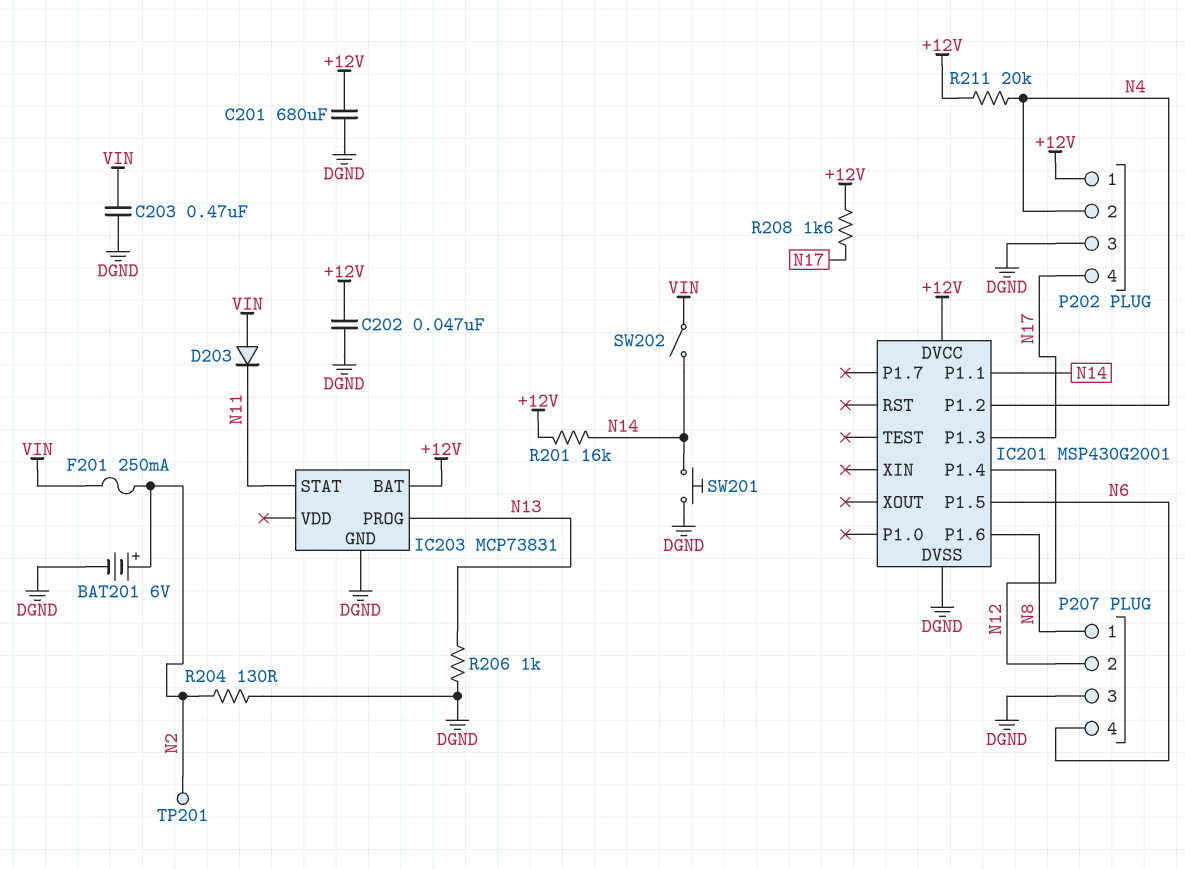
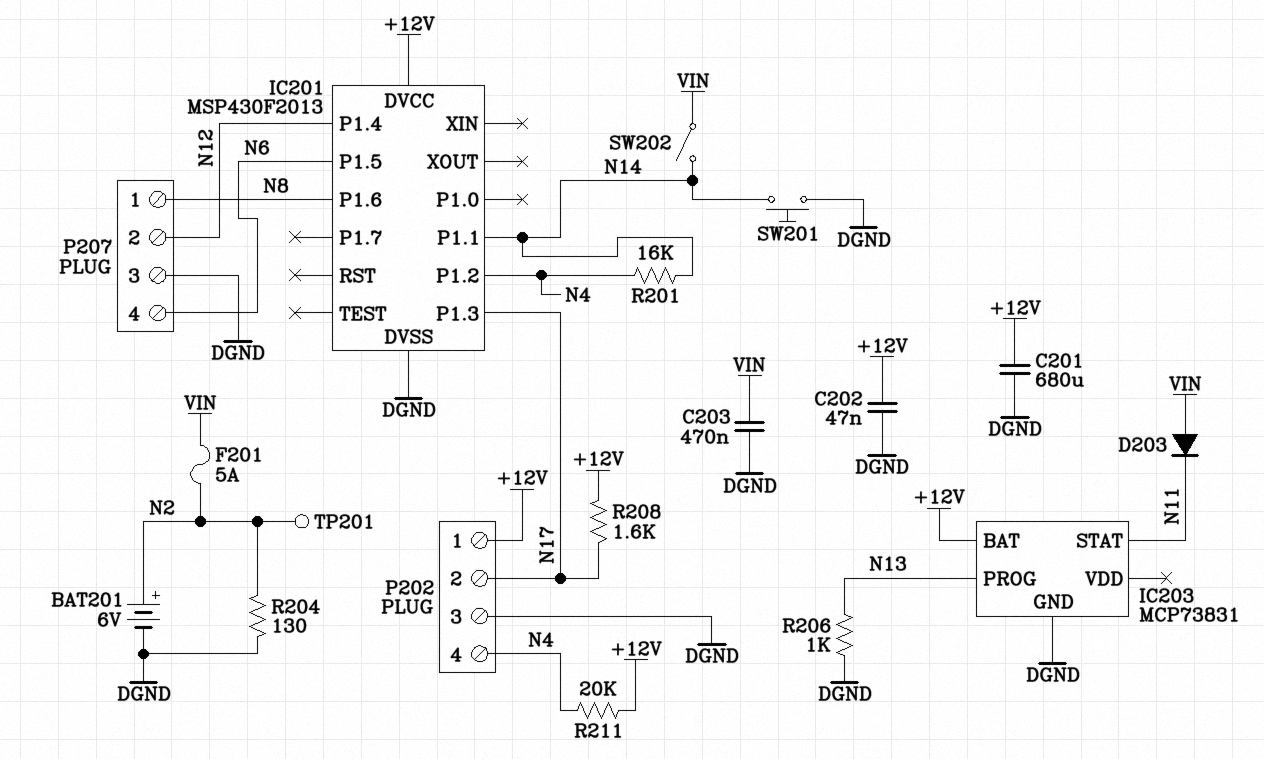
F201: 250mA (N2, VIN) -> 5A (N2, VIN)
IC201: MSP430G2001 -> MSP430F2013
P202 pin 2: N4 -> N17
P202 pin 4: N17 -> N4
R201: 16k (+12V, N14) -> 16k (N4, N14)

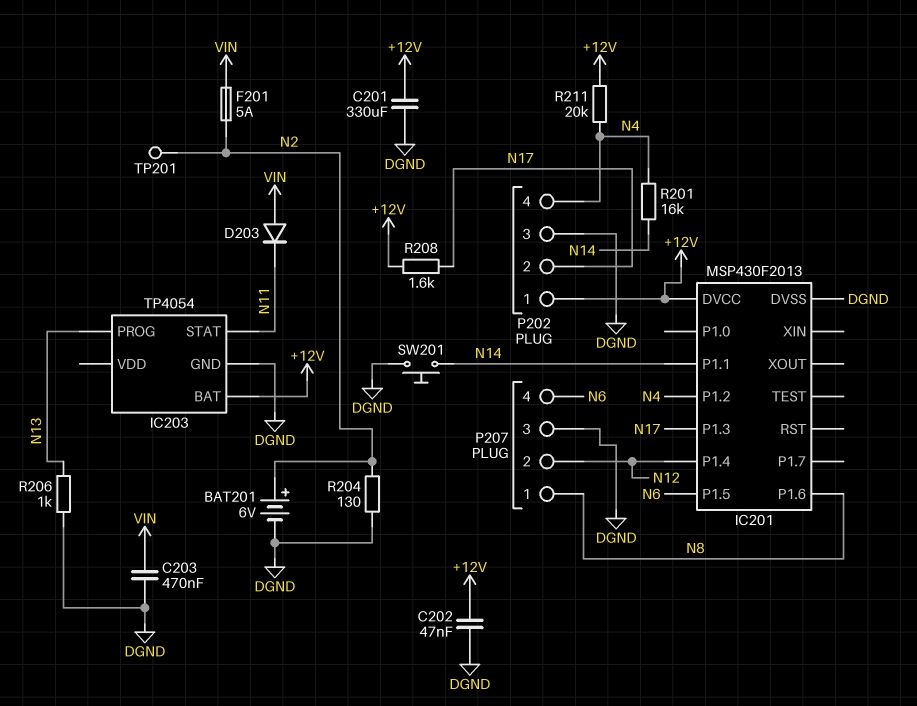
C201: 680uF (+12V, DGND) -> 330uF (+12V, DGND)
IC203: MCP73831 -> TP4054
SW202: switch (N14, VIN) -> none

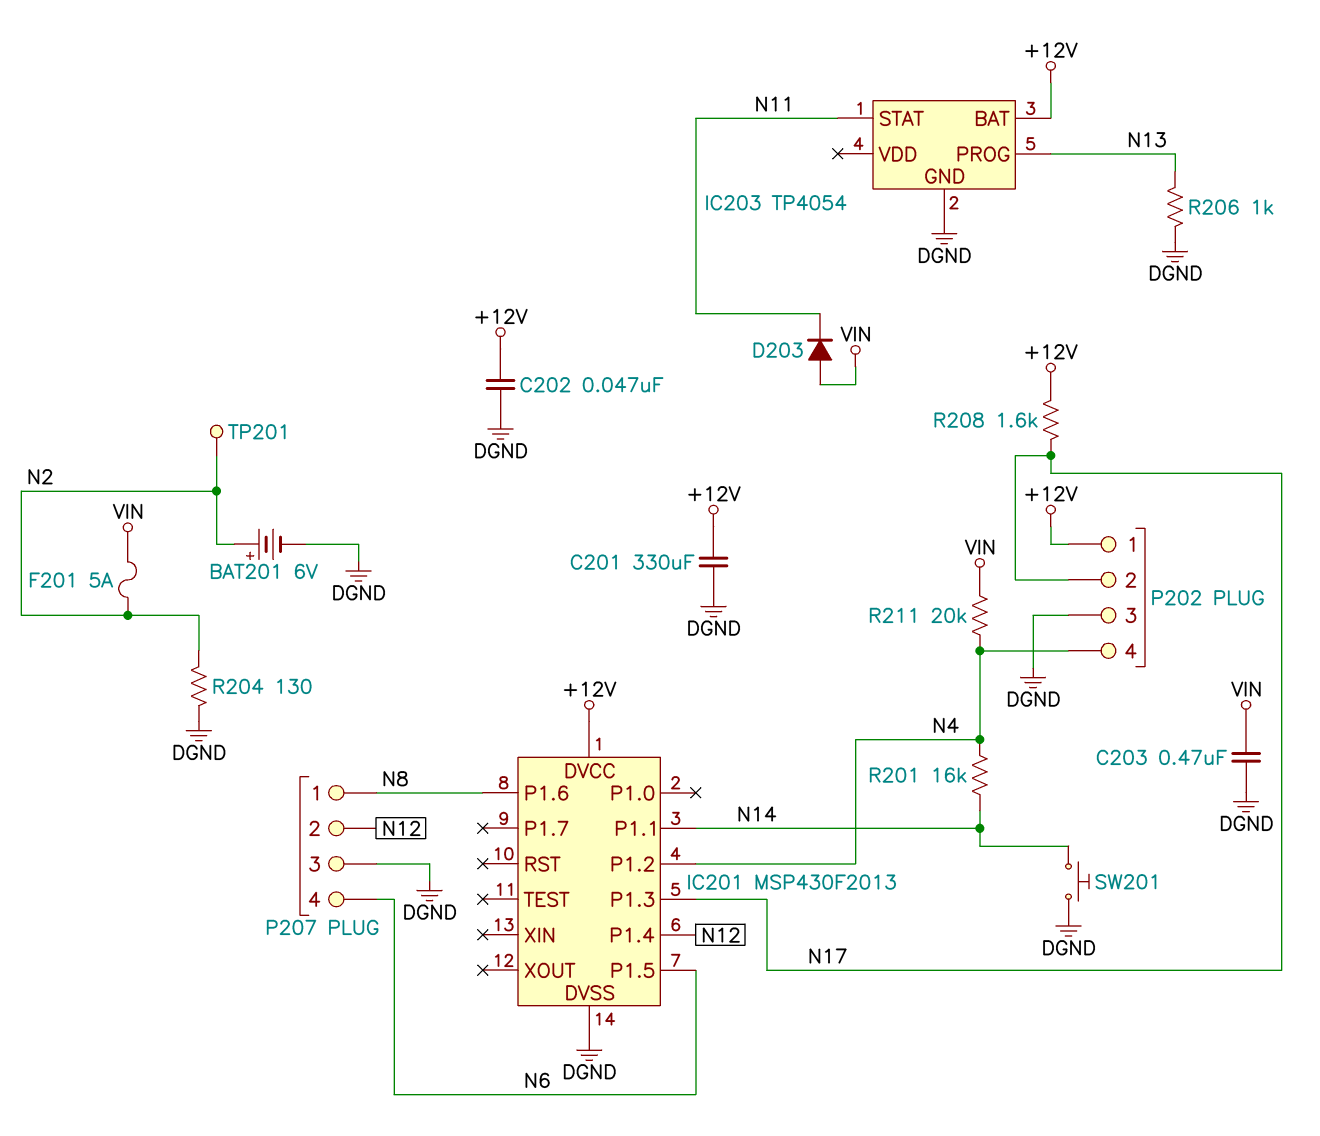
R211: 20k (+12V, N4) -> 20k (N4, VIN)

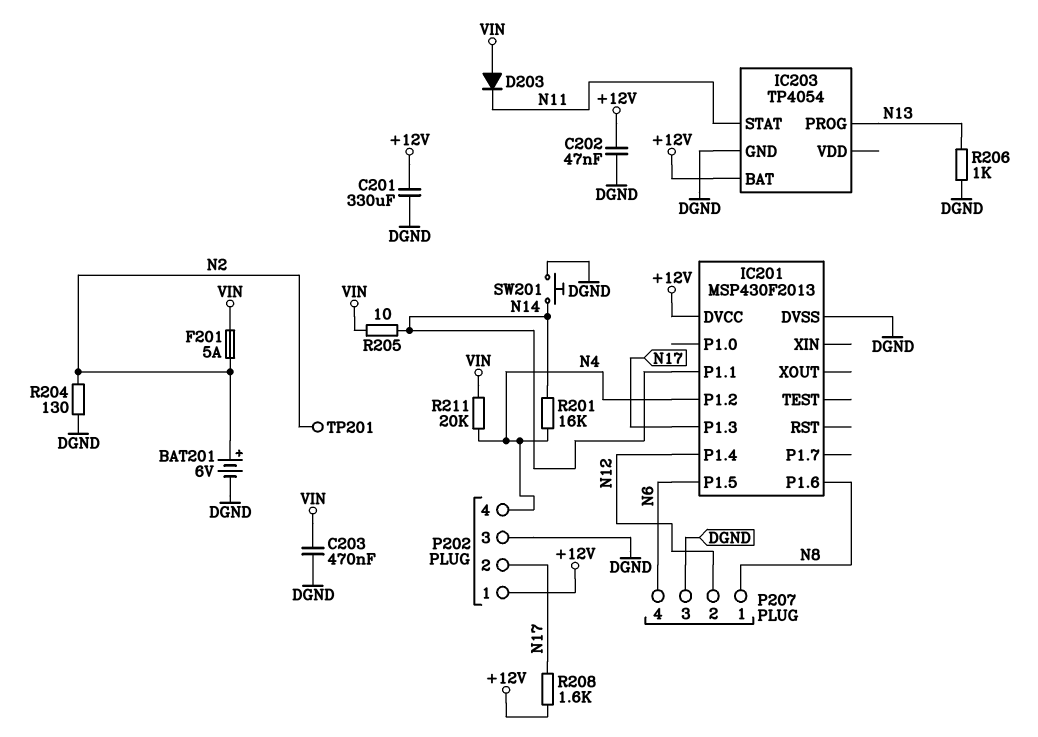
R205: none -> 10 (N14, VIN)

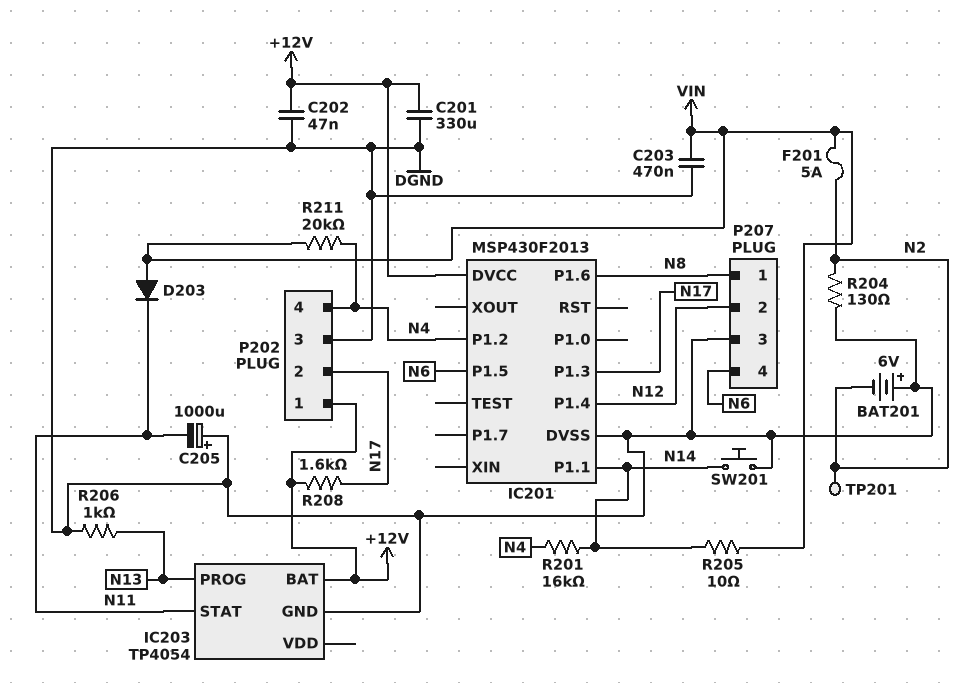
BAT201: 6V (plus N2, minus DGND) -> 6V (plus DGND, minus N2)
C205: none -> 1000uF (plus DGND, minus N11)

